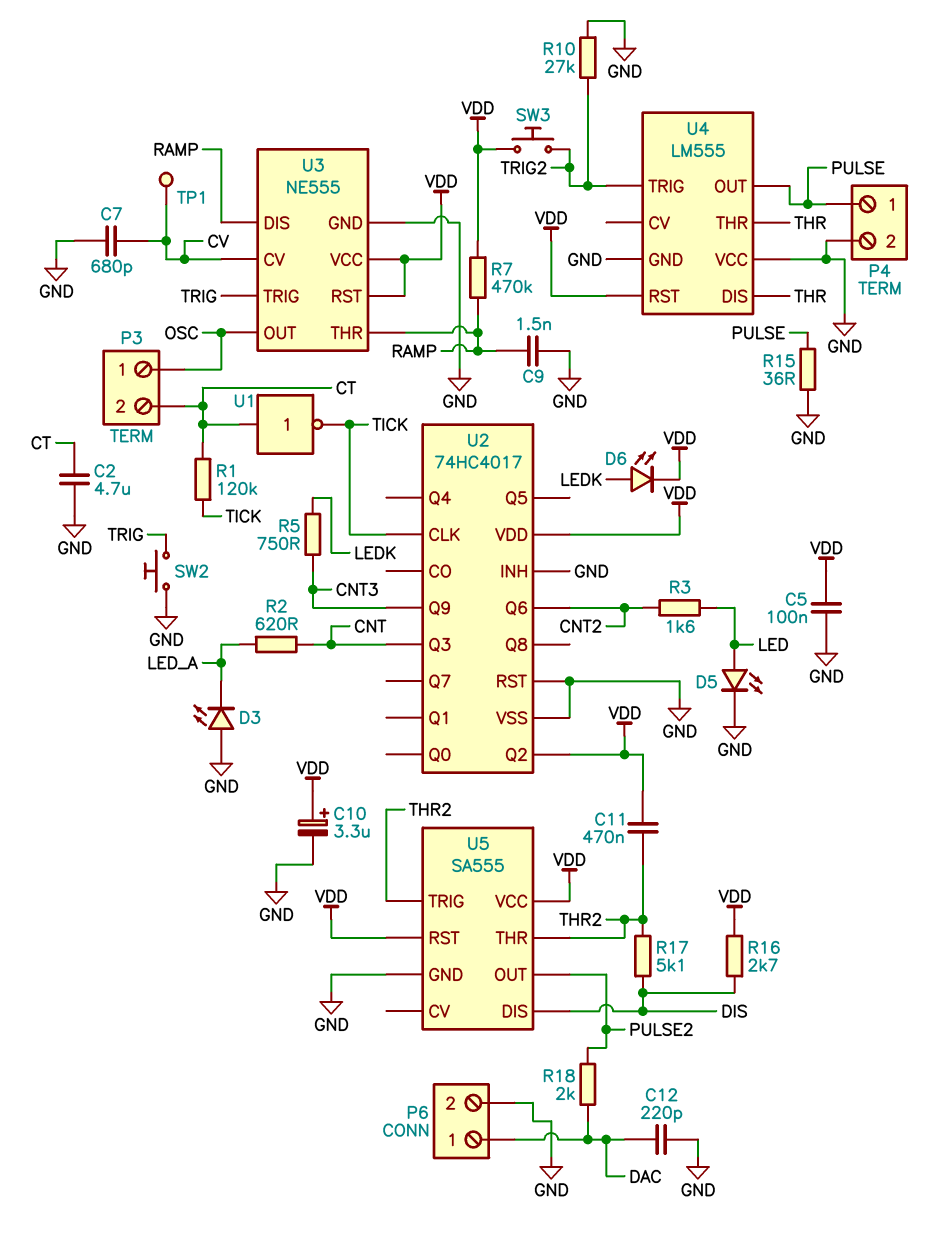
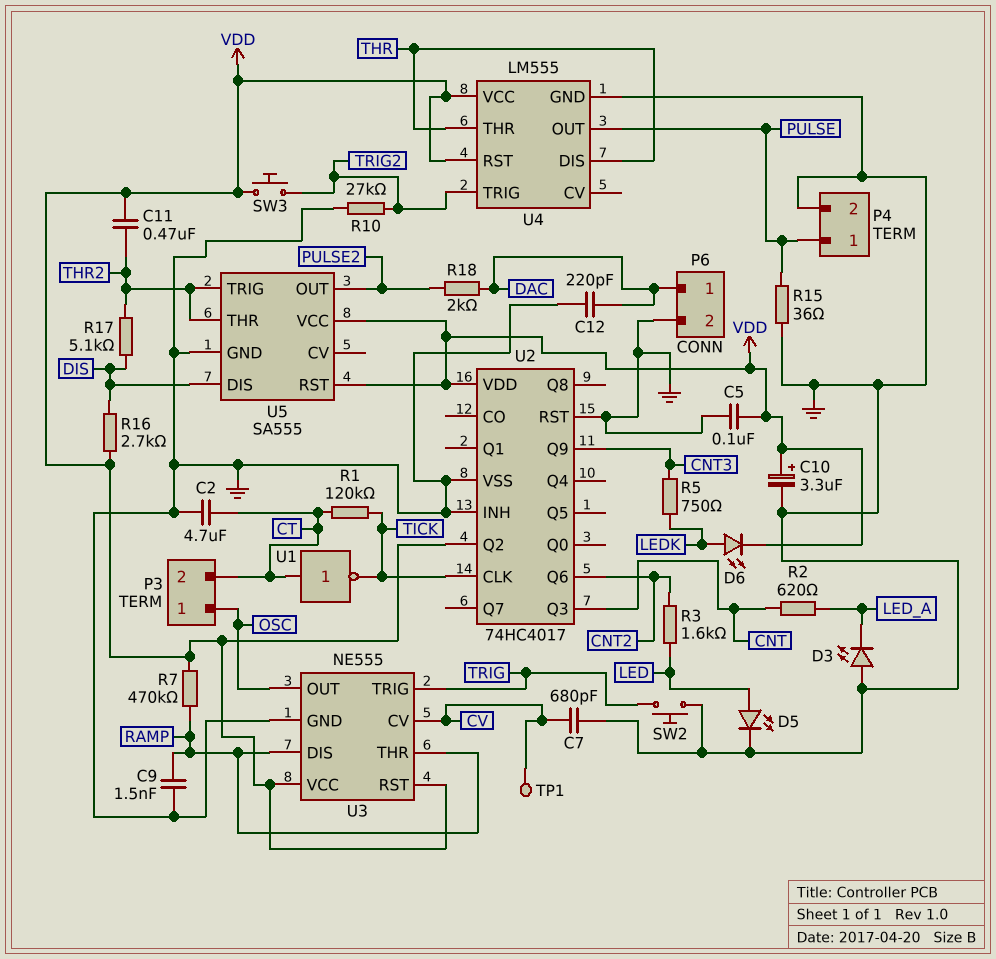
U4 pin VCC: GND -> VDD

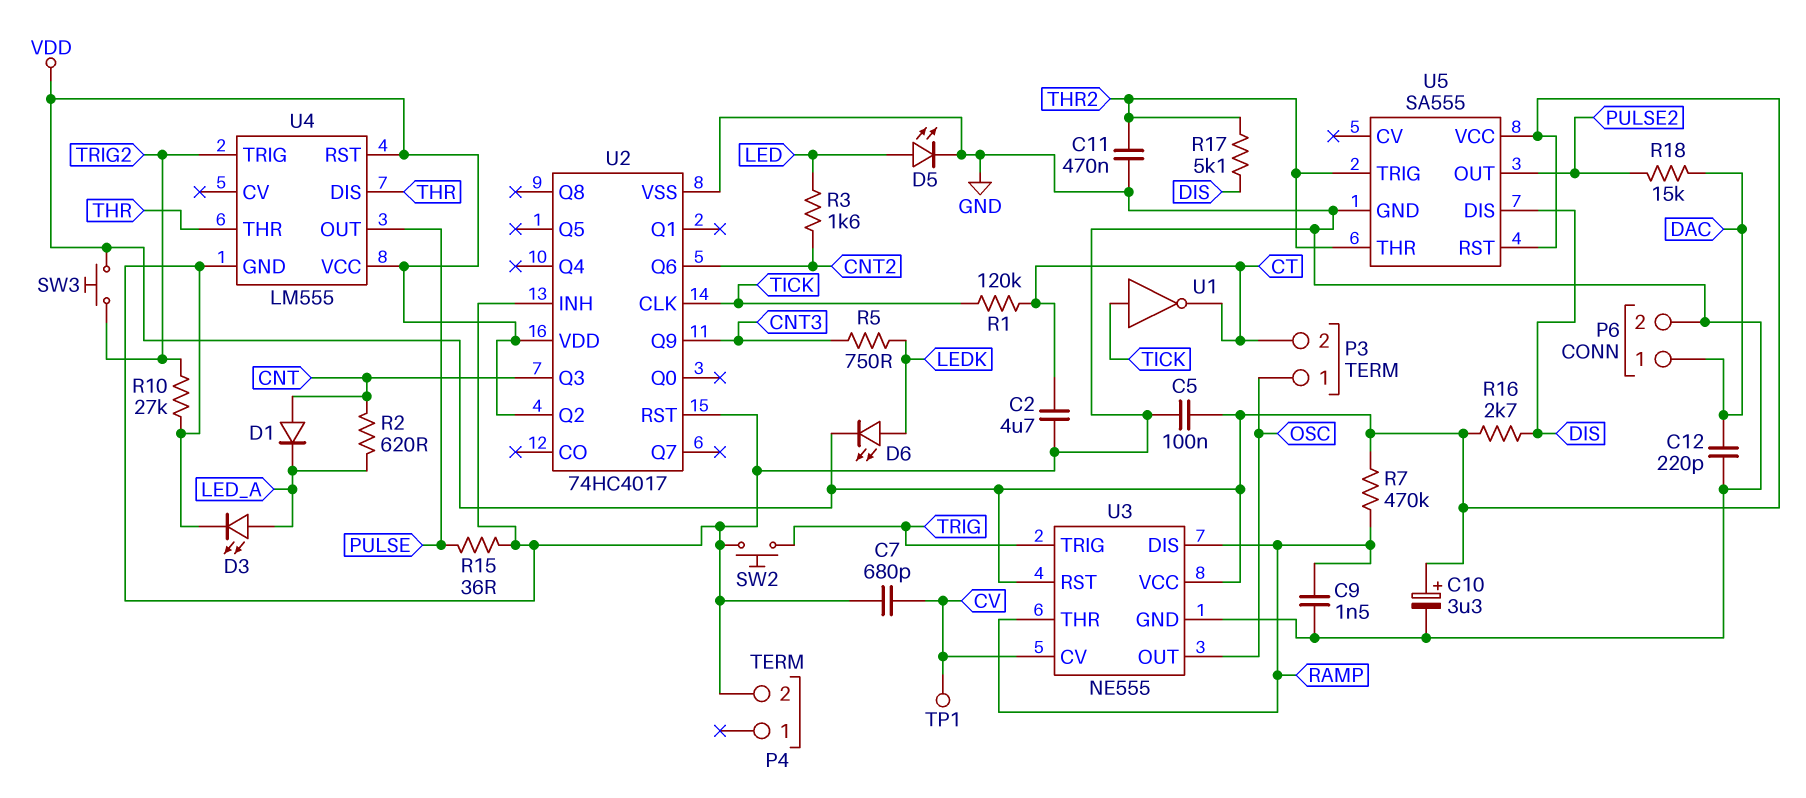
C11: 470nF (THR2, VDD) -> 470nF (GND, THR2)
D1: none -> diode (A CNT, K LED_A)
D3: LED (A GND, K LED_A) -> LED (A LED_A, K GND)
P4 pin 1: PULSE -> none
R18: 2k (DAC, PULSE2) -> 15k (DAC, PULSE2)
U1: NOT (in CT, out TICK) -> NOT (in TICK, out CT)

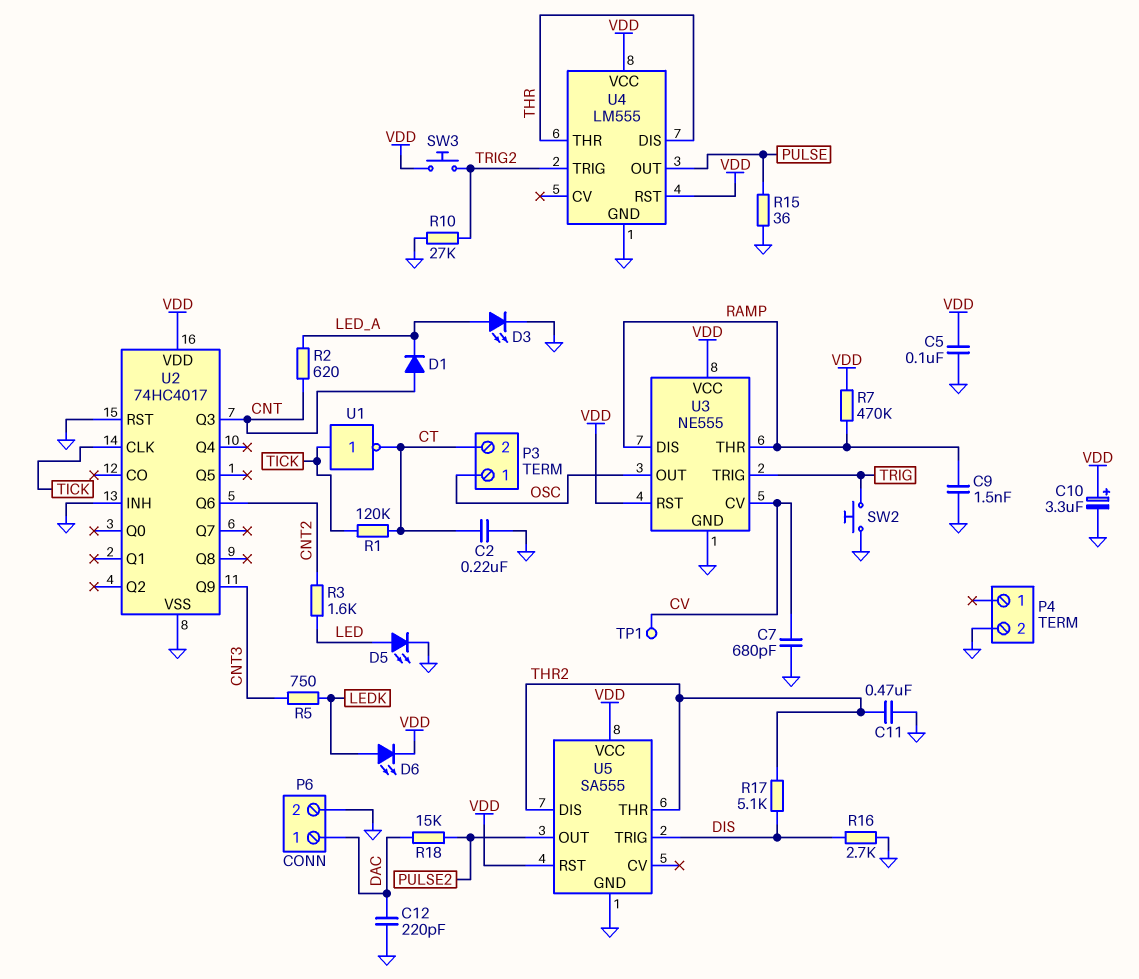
C2: 4.7uF (CT, GND) -> 220nF (CT, GND)
R16: 2.7k (DIS, VDD) -> 2.7k (DIS, GND)
U2 pin Q2: VDD -> none
U5 pin DIS: DIS -> THR2
U5 pin TRIG: THR2 -> DIS

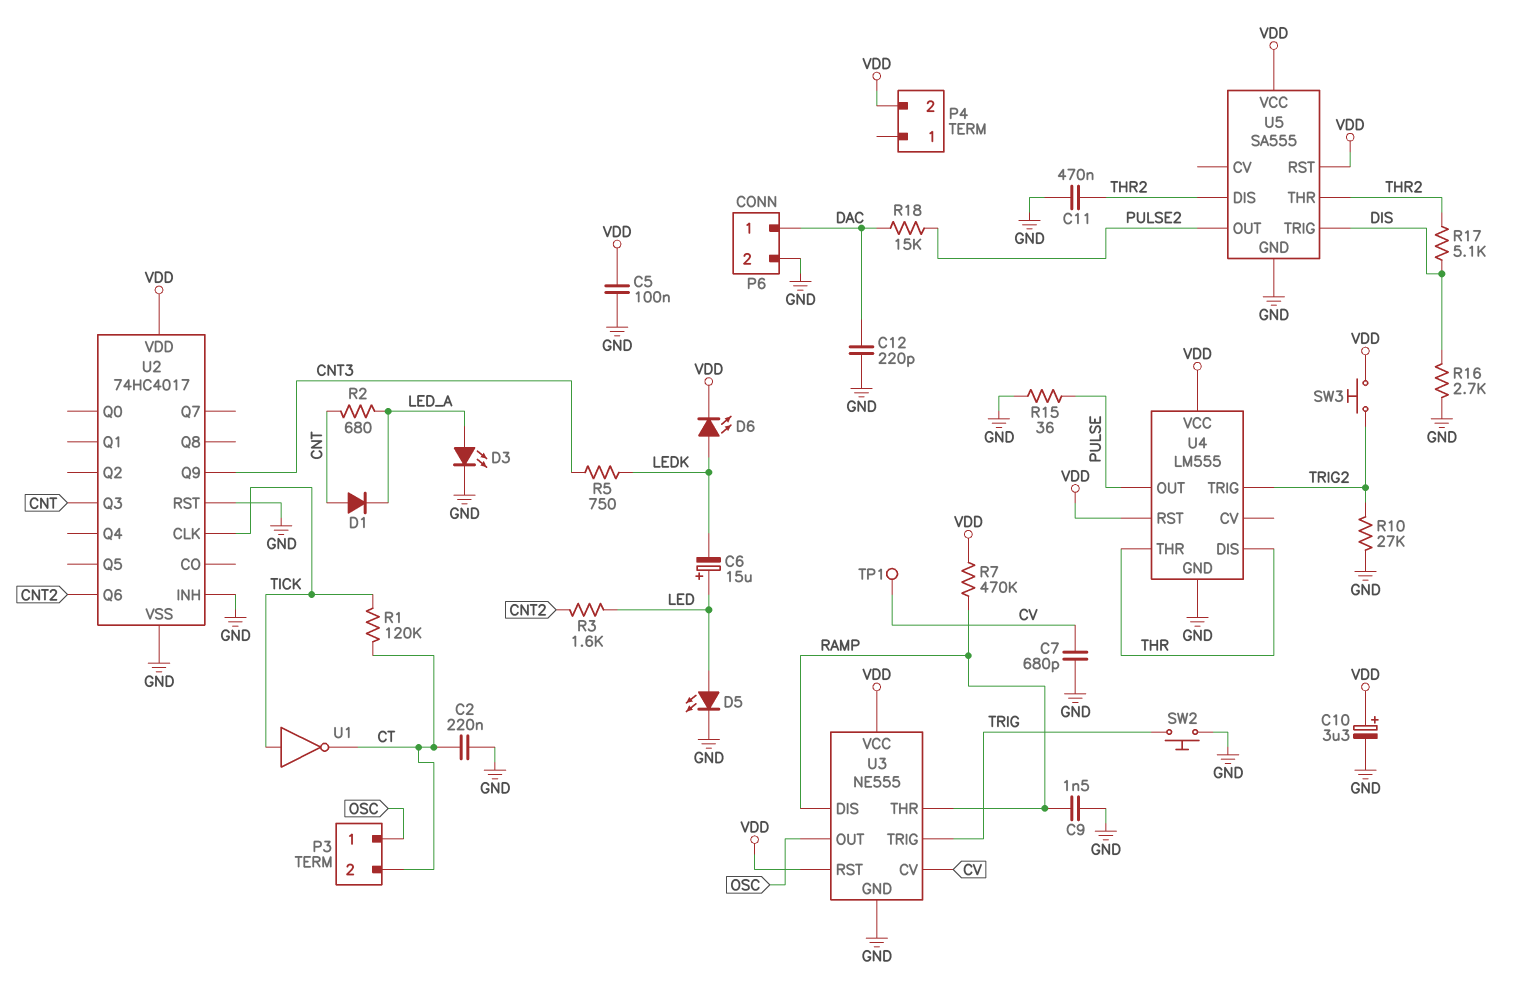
C6: none -> 15uF (plus LED, minus LEDK)
P4 pin 2: GND -> VDD
R2: 620 (CNT, LED_A) -> 680 (CNT, LED_A)

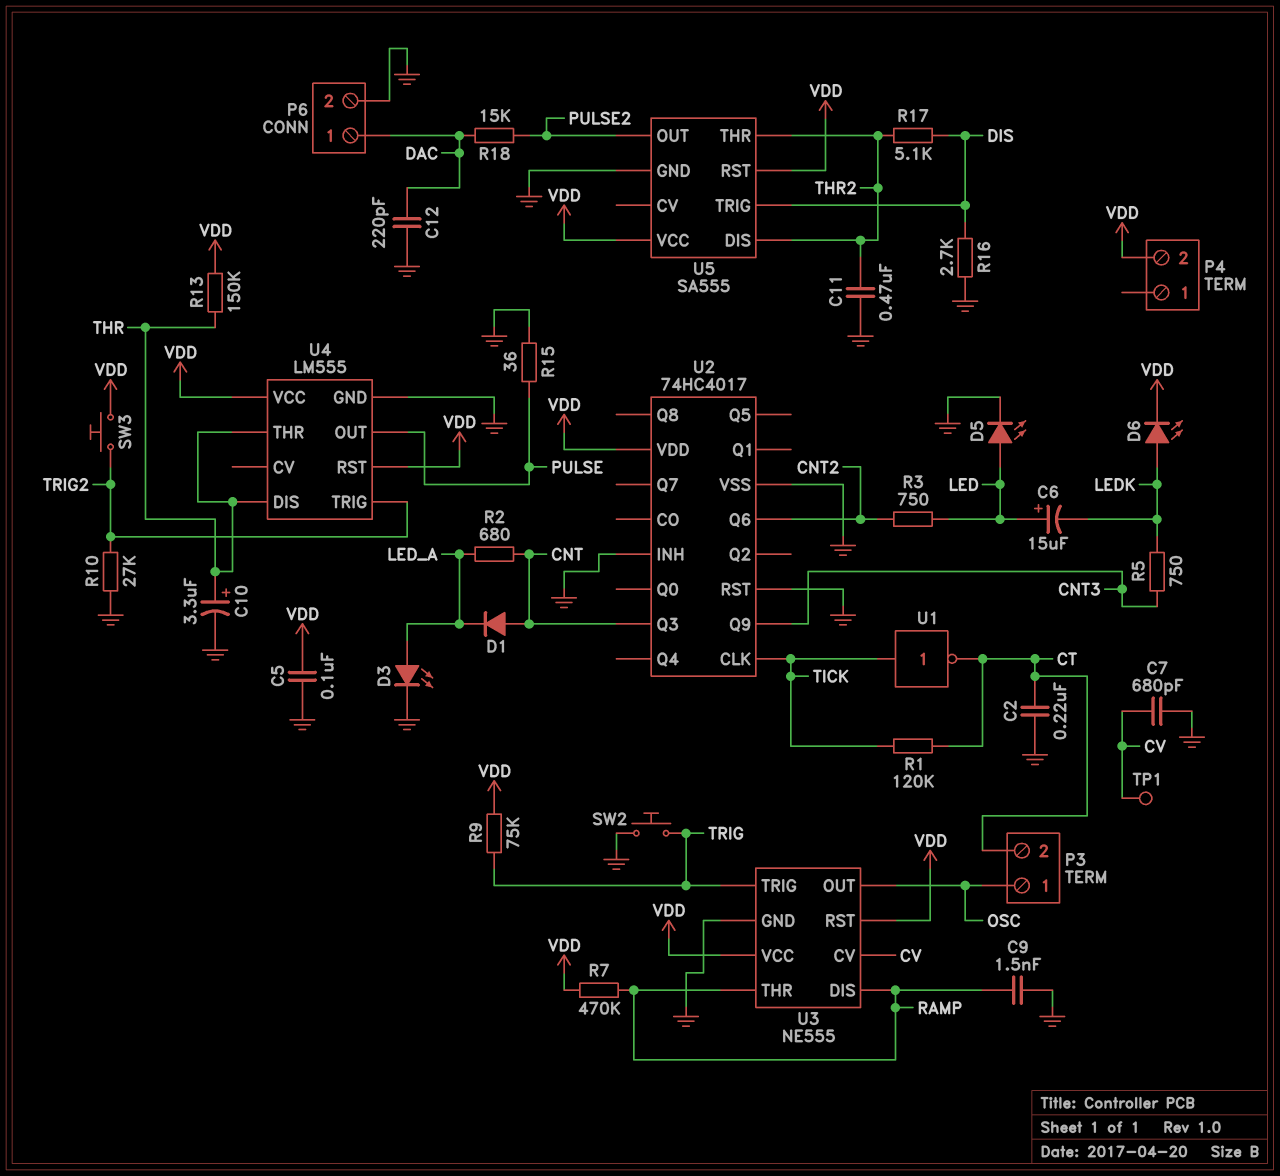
C10: 3.3uF (plus VDD, minus GND) -> 3.3uF (plus THR, minus GND)
R3: 1.6k (CNT2, LED) -> 750 (CNT2, LED)
R9: none -> 75k (TRIG, VDD)
R13: none -> 150k (THR, VDD)

